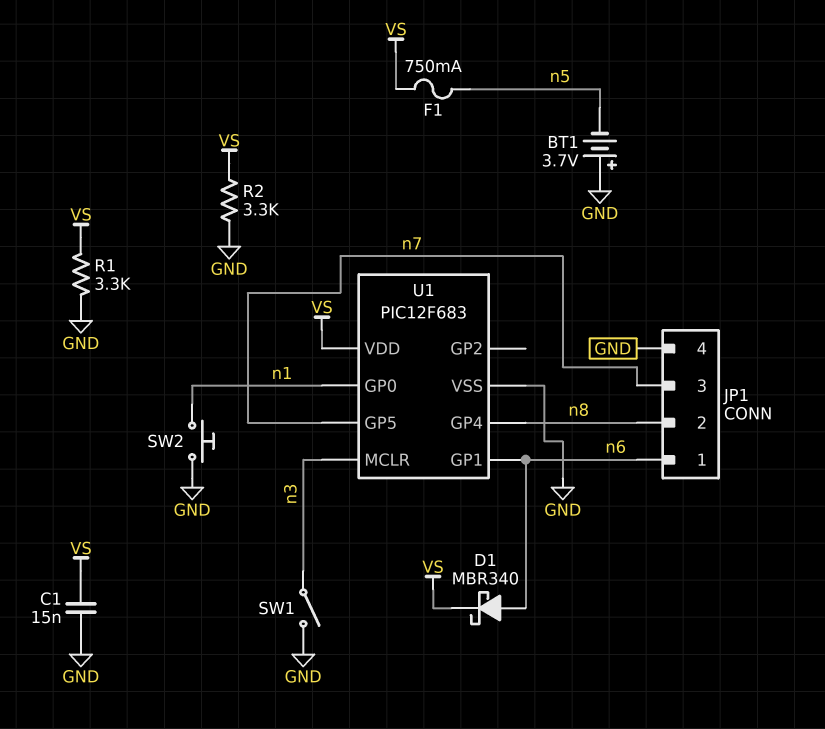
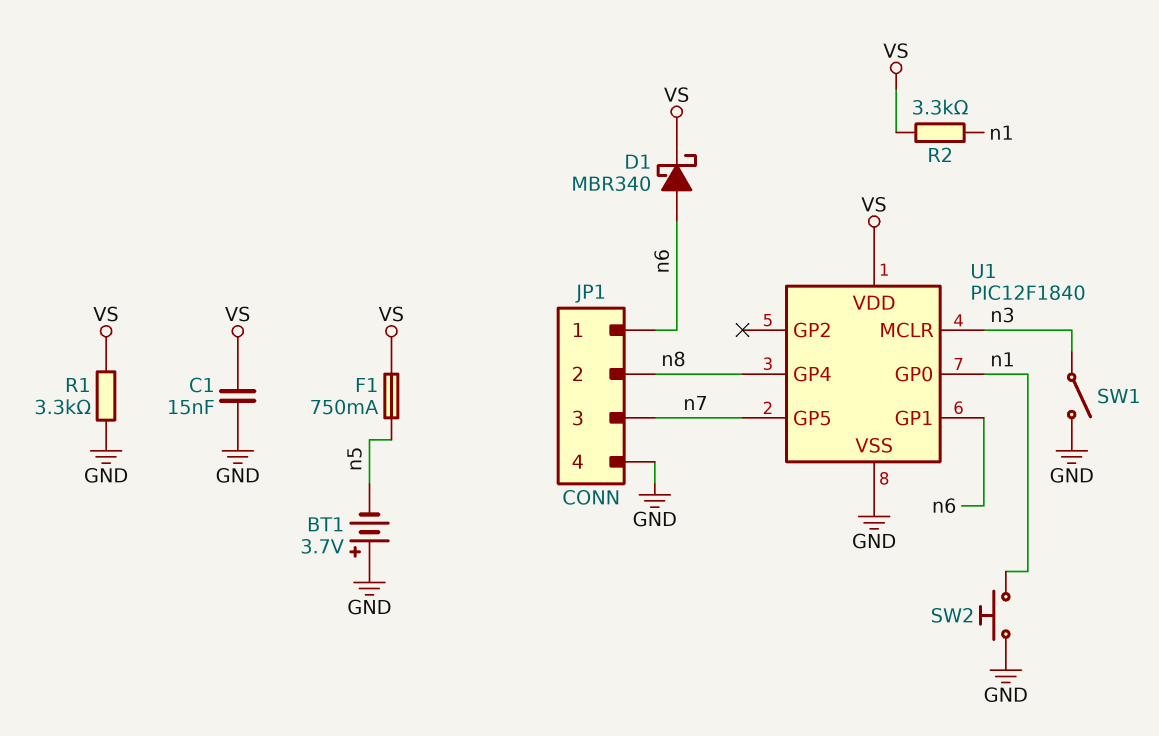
R2: 3.3k (GND, VS) -> 3.3k (VS, n1)
U1: PIC12F683 -> PIC12F1840

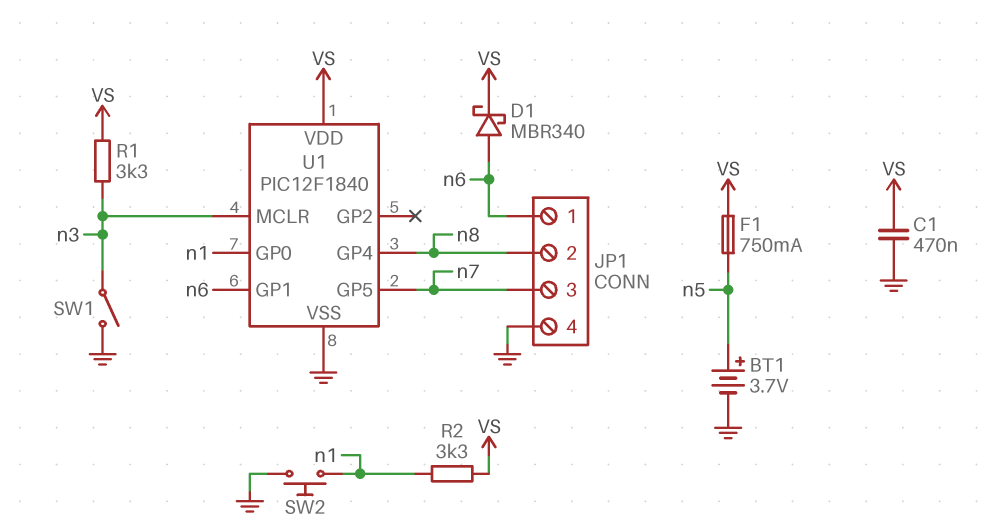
BT1: 3.7V (plus GND, minus n5) -> 3.7V (plus n5, minus GND)
C1: 15nF (GND, VS) -> 470nF (GND, VS)
R1: 3.3k (GND, VS) -> 3.3k (VS, n3)

